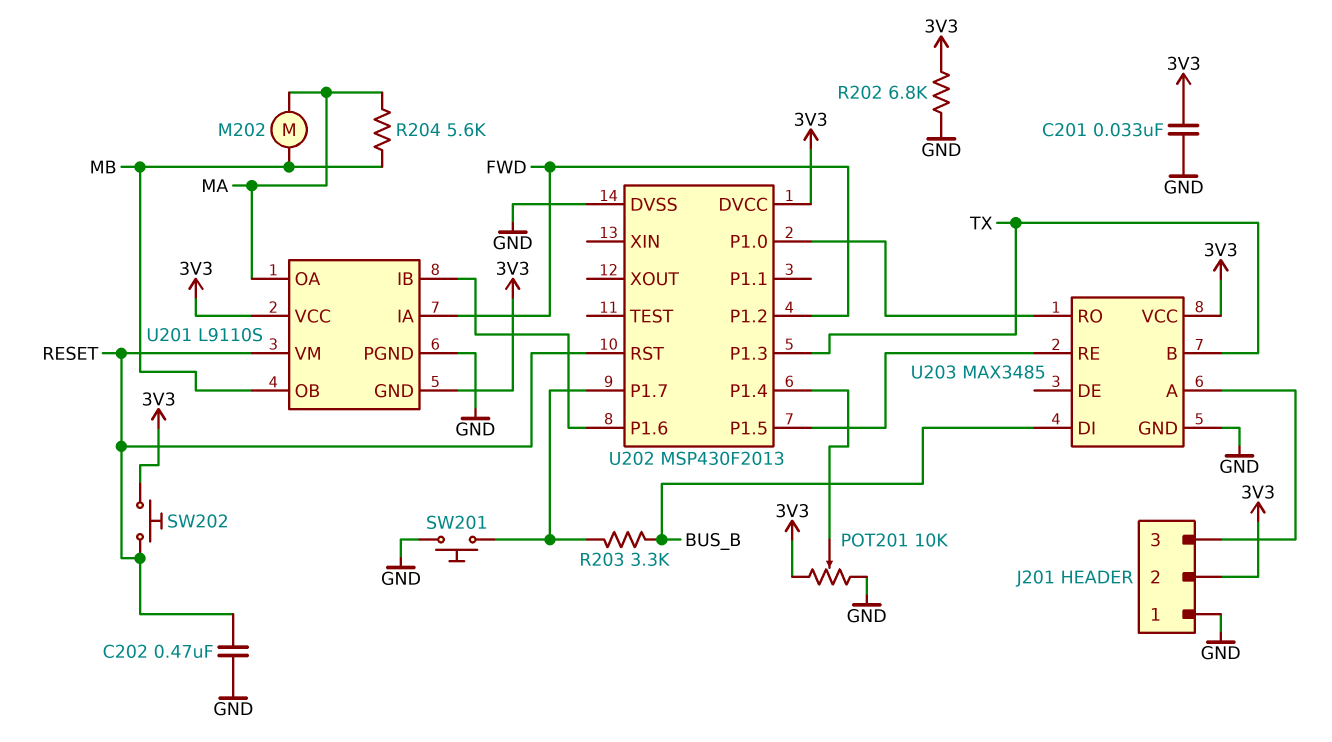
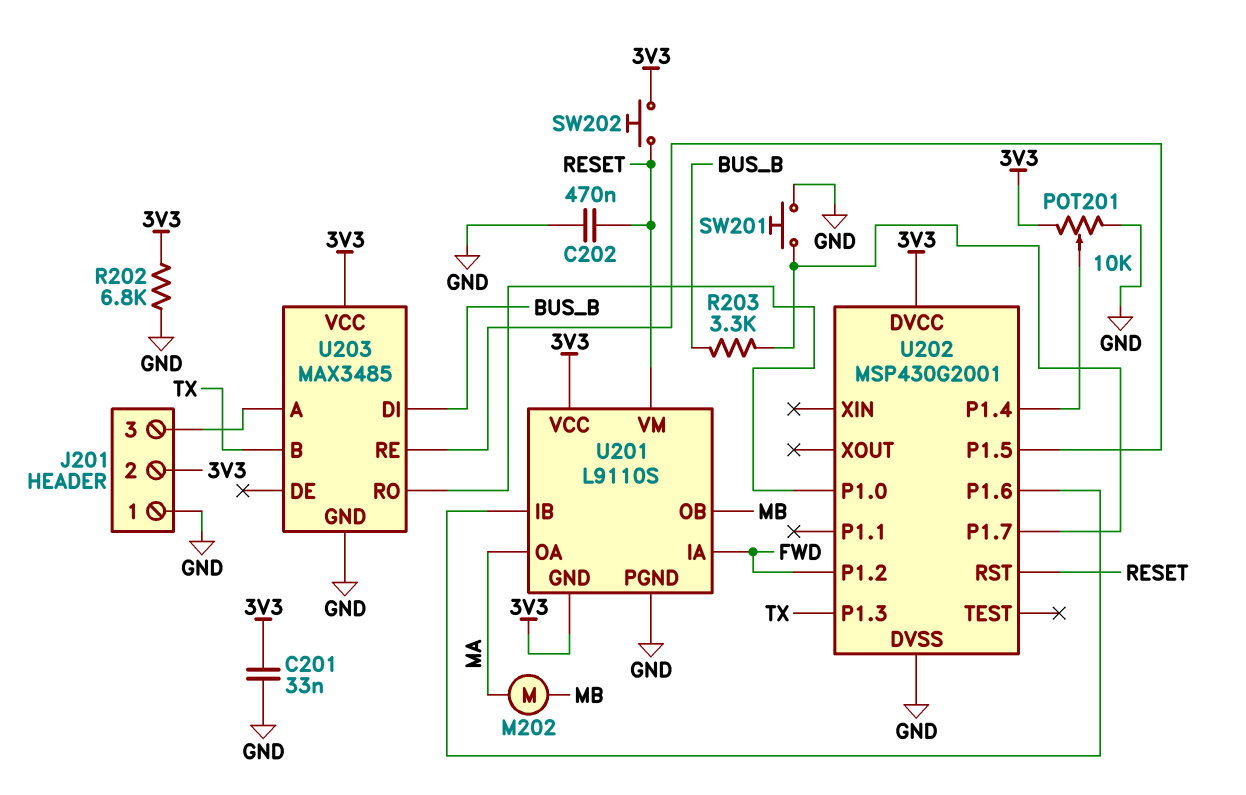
R204: 5.6k (MA, MB) -> none
U202: MSP430F2013 -> MSP430G2001

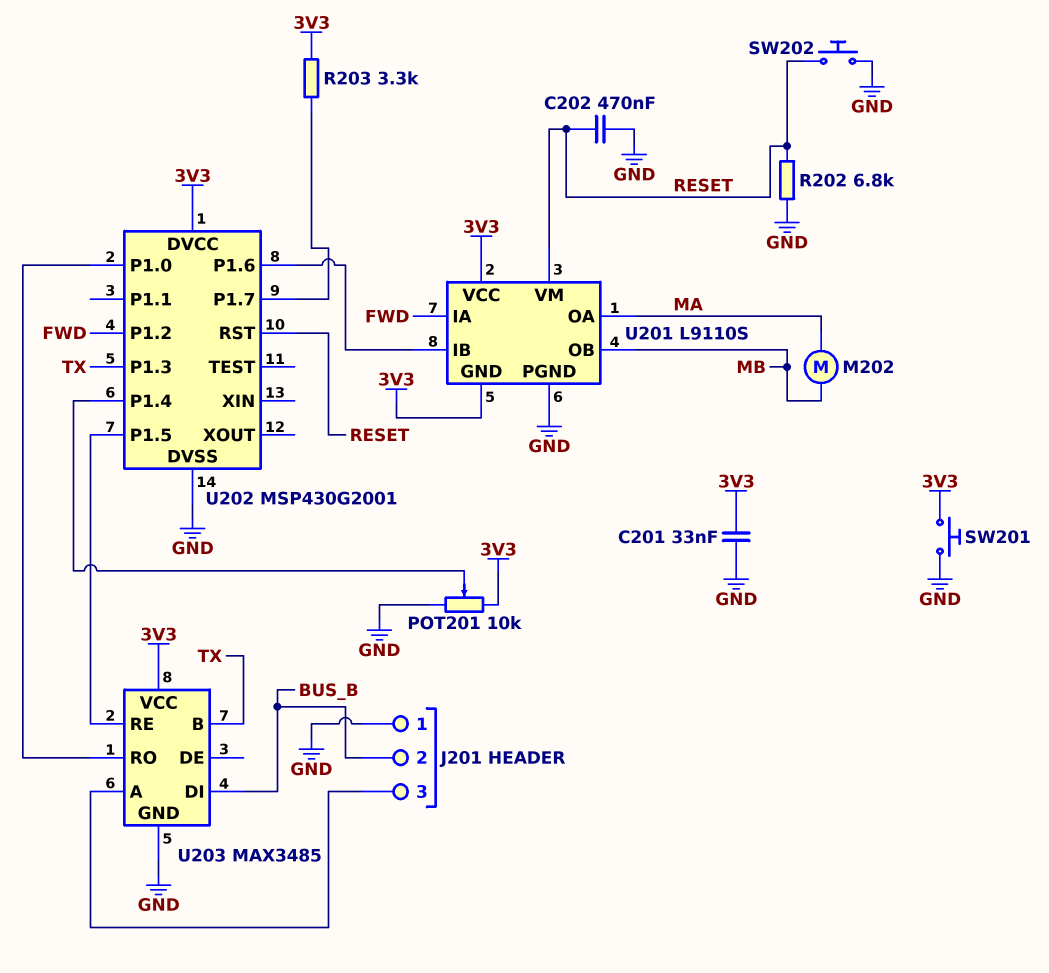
J201 pin 2: 3V3 -> BUS_B
R202: 6.8k (3V3, GND) -> 6.8k (GND, RESET)
R203: 3.3k (BUS_B, U202/P1.7) -> 3.3k (3V3, U202/P1.7)
SW201: button (GND, U202/P1.7) -> button (3V3, GND)
SW202: button (3V3, RESET) -> button (GND, RESET)

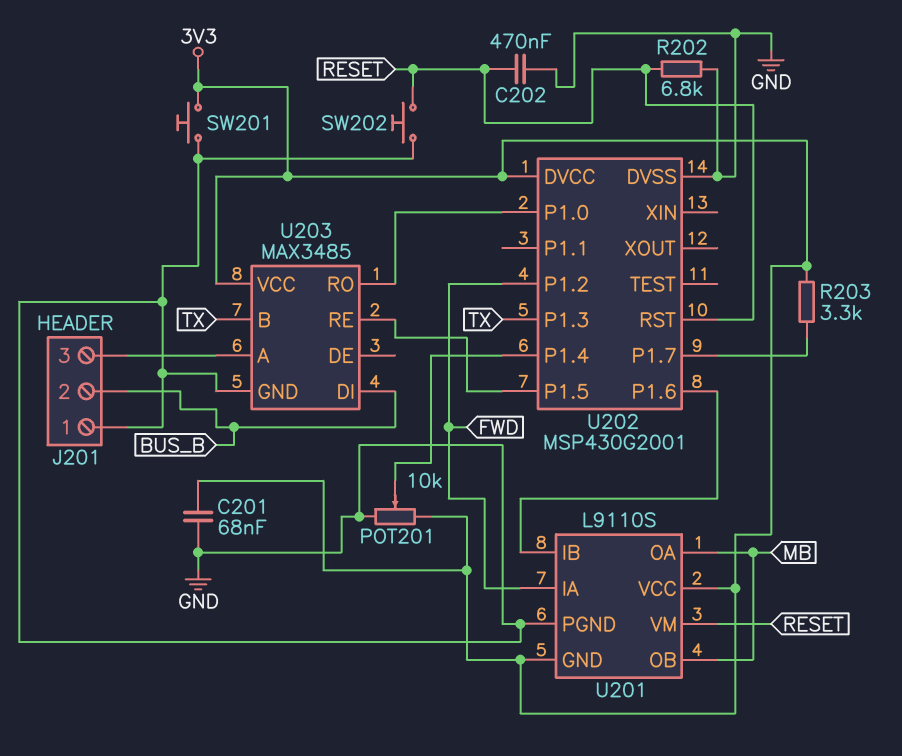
C201: 33nF (3V3, GND) -> 68nF (3V3, GND)
M202: motor (MA, MB) -> none
U201 pin OA: MA -> MB

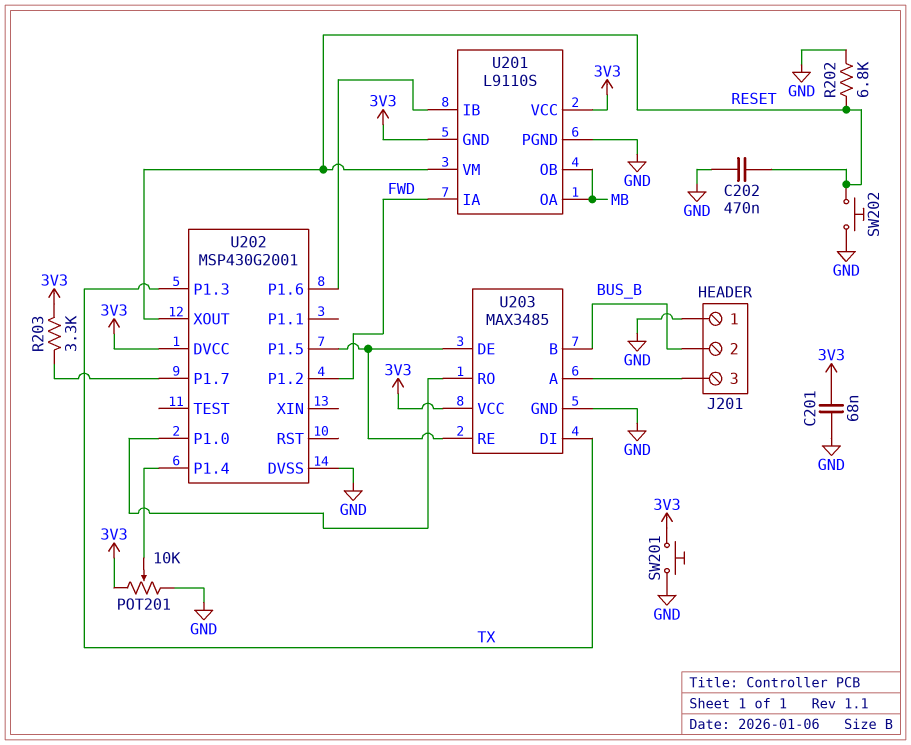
U202 pin RST: RESET -> none
U202 pin XOUT: none -> RESET
U203 pin B: TX -> BUS_B
U203 pin DE: none -> U202/P1.5
U203 pin DI: BUS_B -> TX

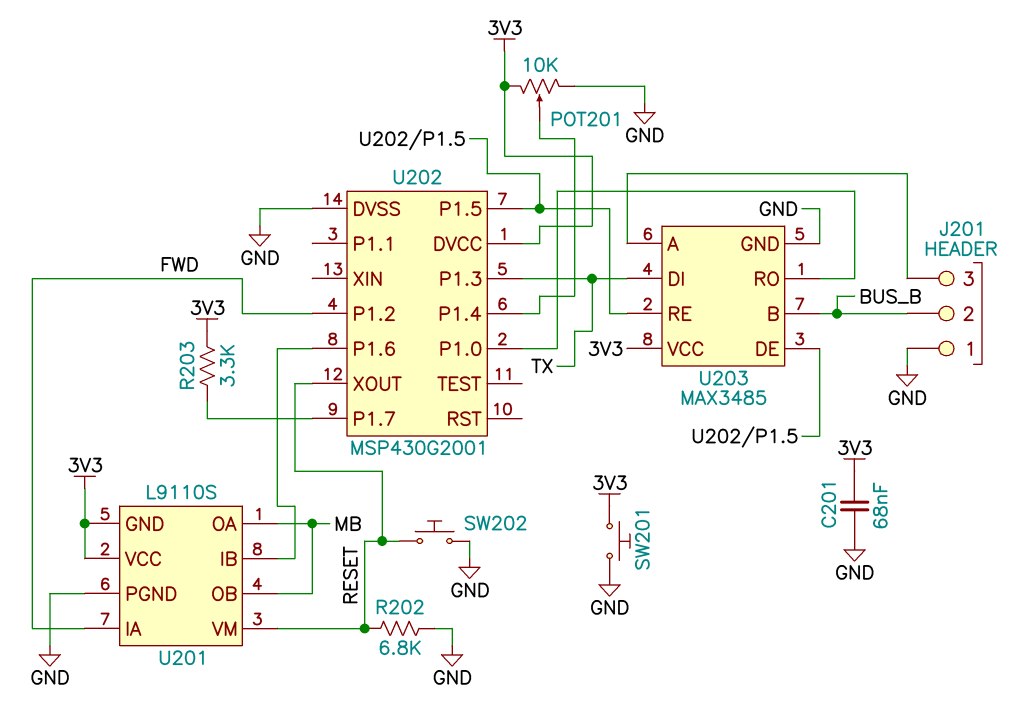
C202: 470nF (GND, RESET) -> none

